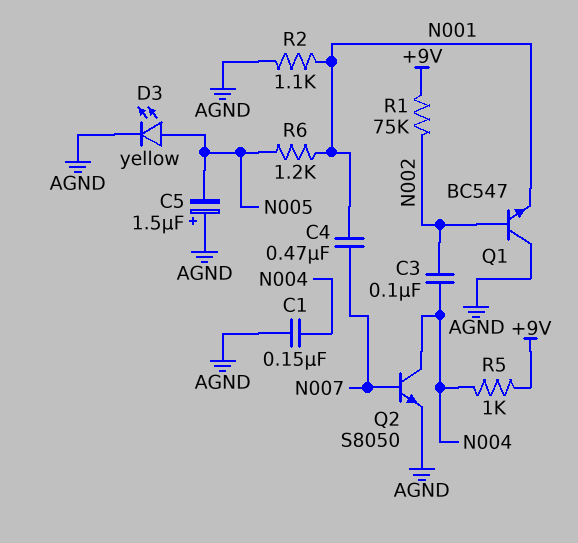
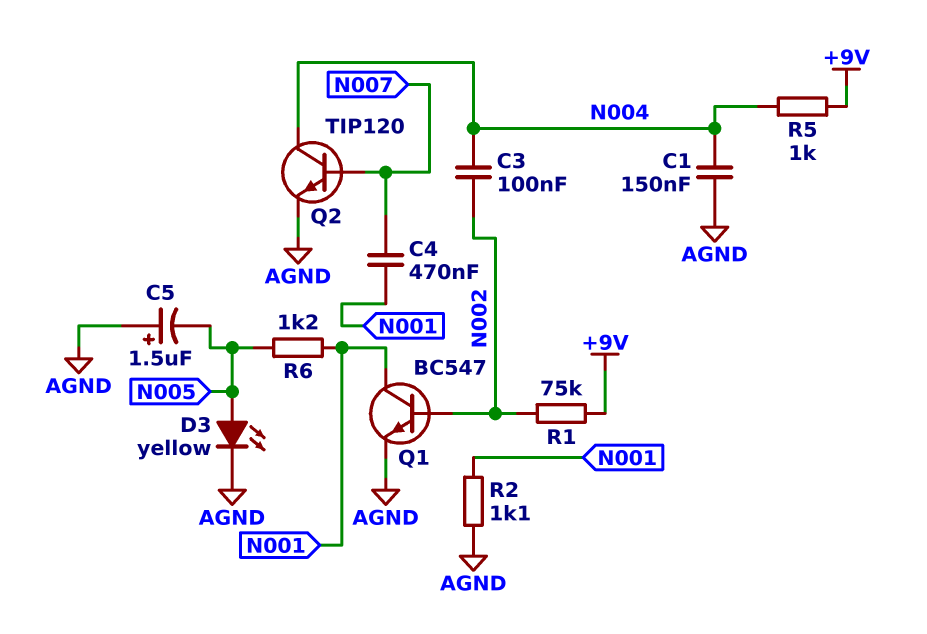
Q1: NPN BC547 (B N002, C AGND, E N001) -> NPN BC547 (B N002, C N001, E AGND)
Q2: NPN S8050 (B N007, C N004, E AGND) -> NPN TIP120 (B N007, C N004, E AGND)

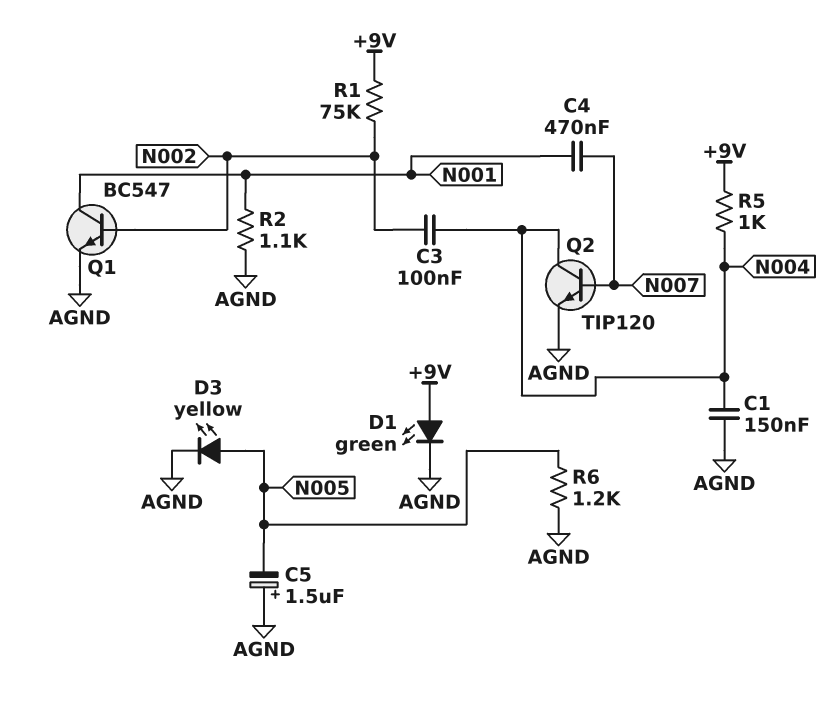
D1: none -> LED green (A +9V, K AGND)
R6: 1.2k (N001, N005) -> 1.2k (AGND, N005)

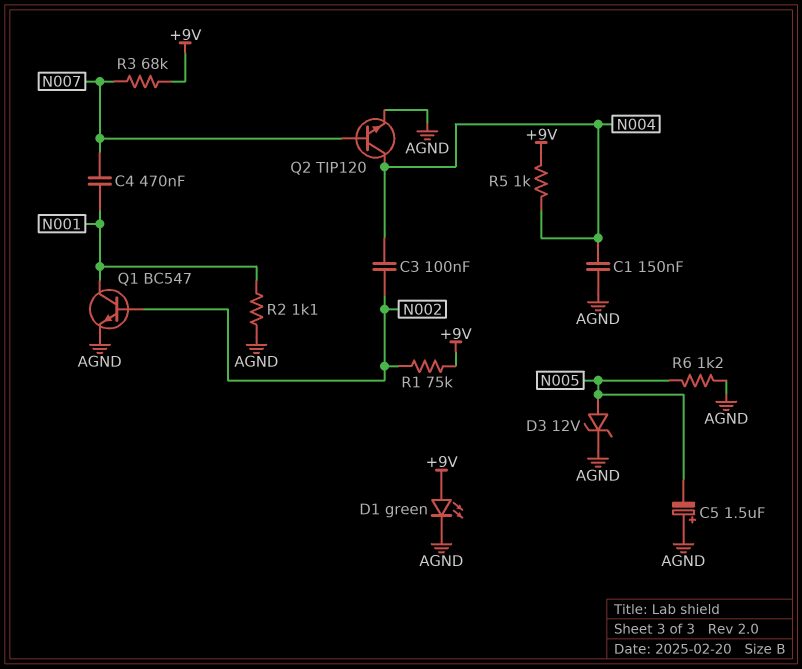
D3: LED yellow (A N005, K AGND) -> zener 12V (A N005, K AGND)
R3: none -> 68k (+9V, N007)

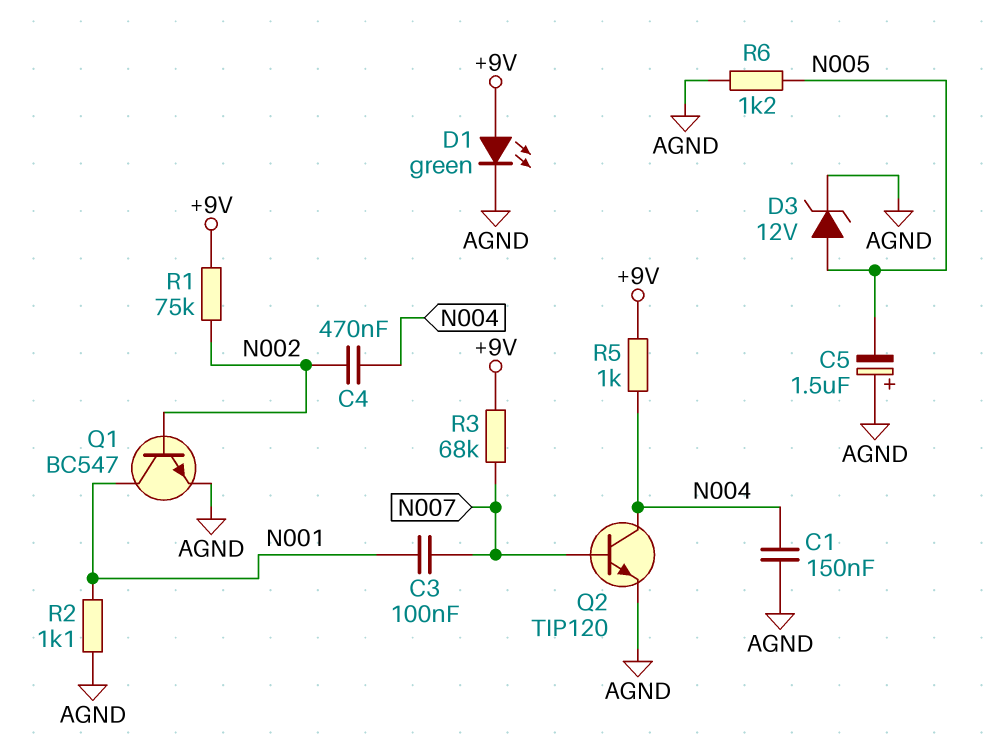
C3: 100nF (N002, N004) -> 100nF (N001, N007)
C4: 470nF (N001, N007) -> 470nF (N002, N004)

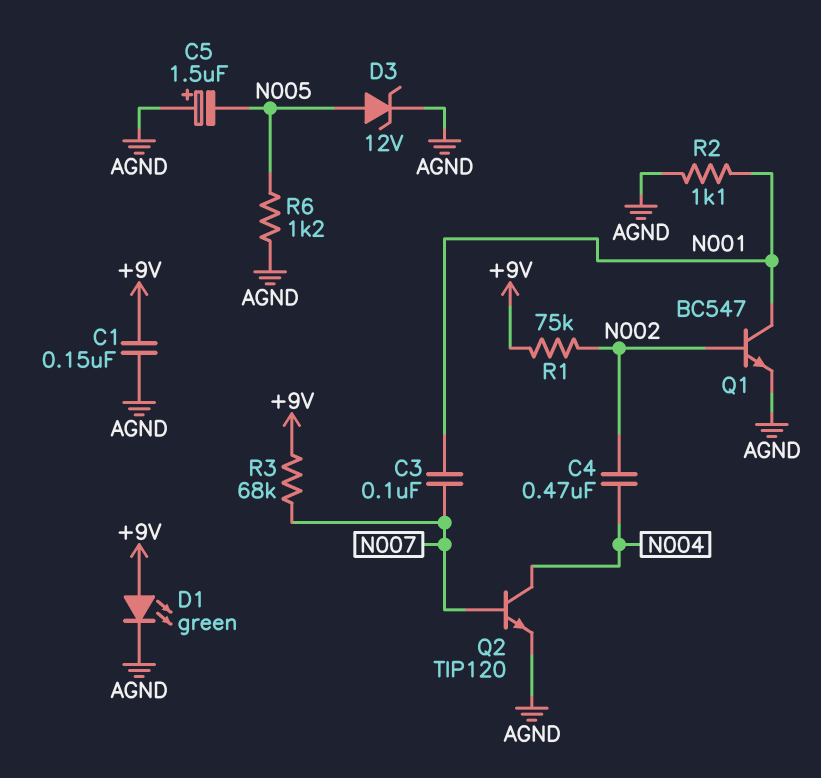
C1: 150nF (AGND, N004) -> 150nF (+9V, AGND)
R5: 1k (+9V, N004) -> none

